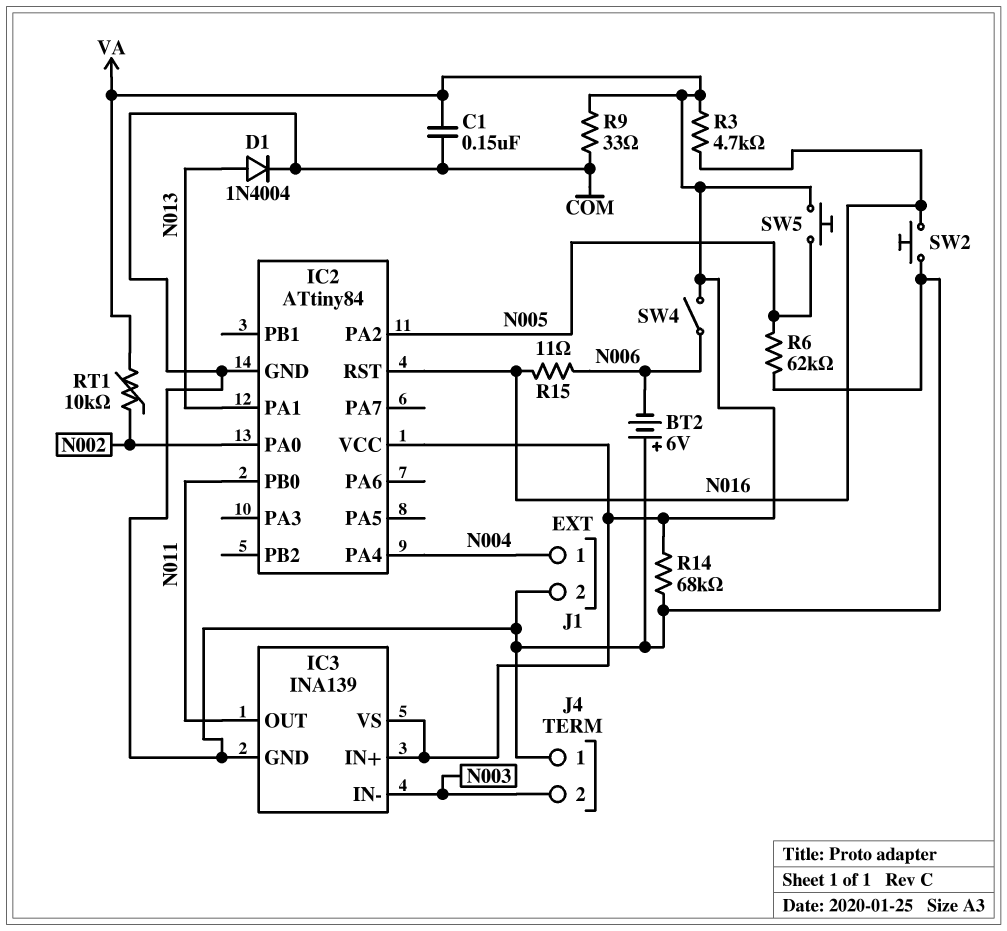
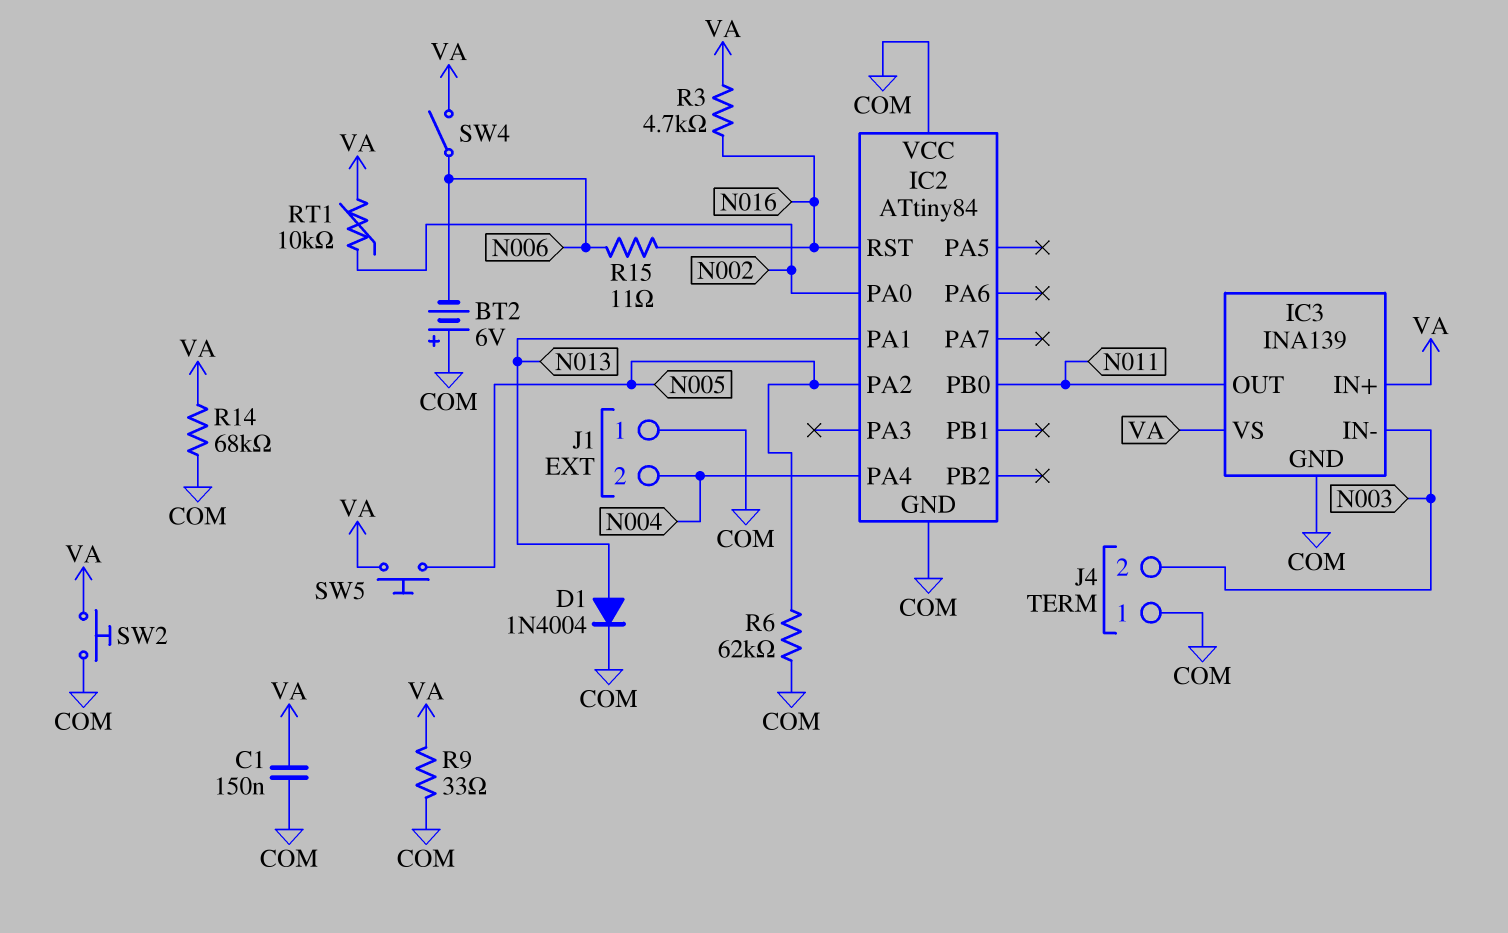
IC2 pin VCC: VA -> COM
J1 pin 1: N004 -> COM
J1 pin 2: COM -> N004
SW2: button (COM, N016) -> button (COM, VA)

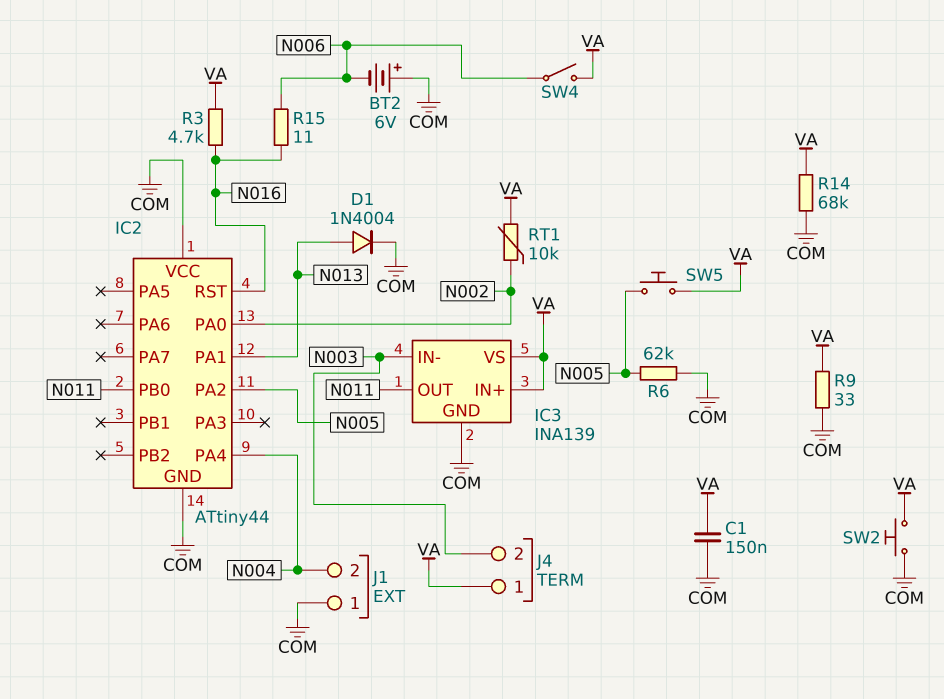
IC2: ATtiny84 -> ATtiny44
J4 pin 1: COM -> VA

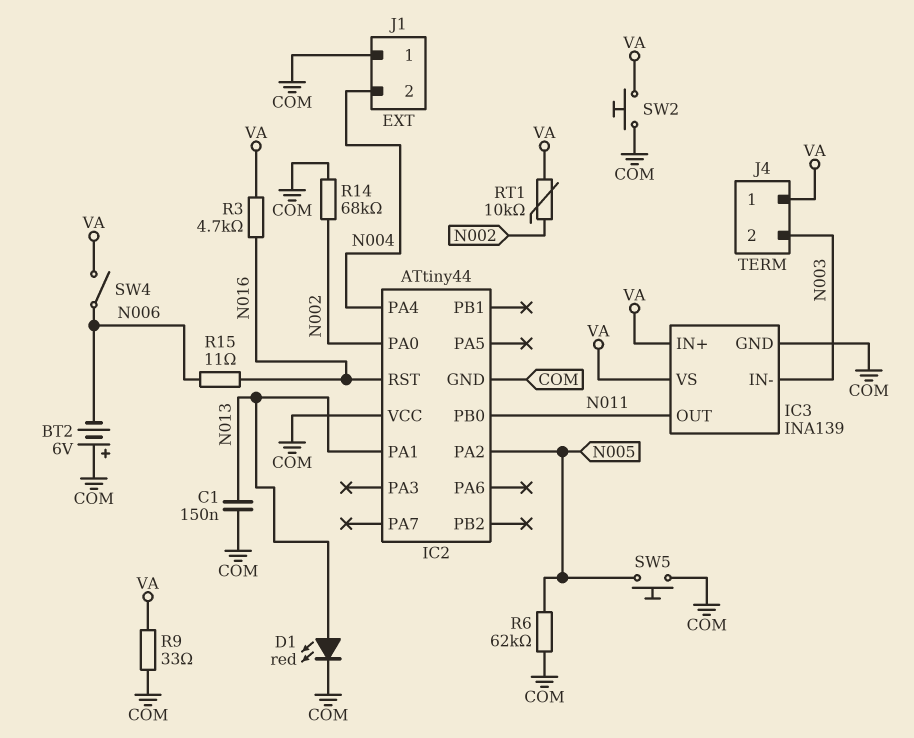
C1: 150nF (COM, VA) -> 150nF (COM, N013)
D1: diode 1N4004 (A N013, K COM) -> LED red (A N013, K COM)
R14: 68k (COM, VA) -> 68k (COM, N002)
SW5: button (N005, VA) -> button (COM, N005)

